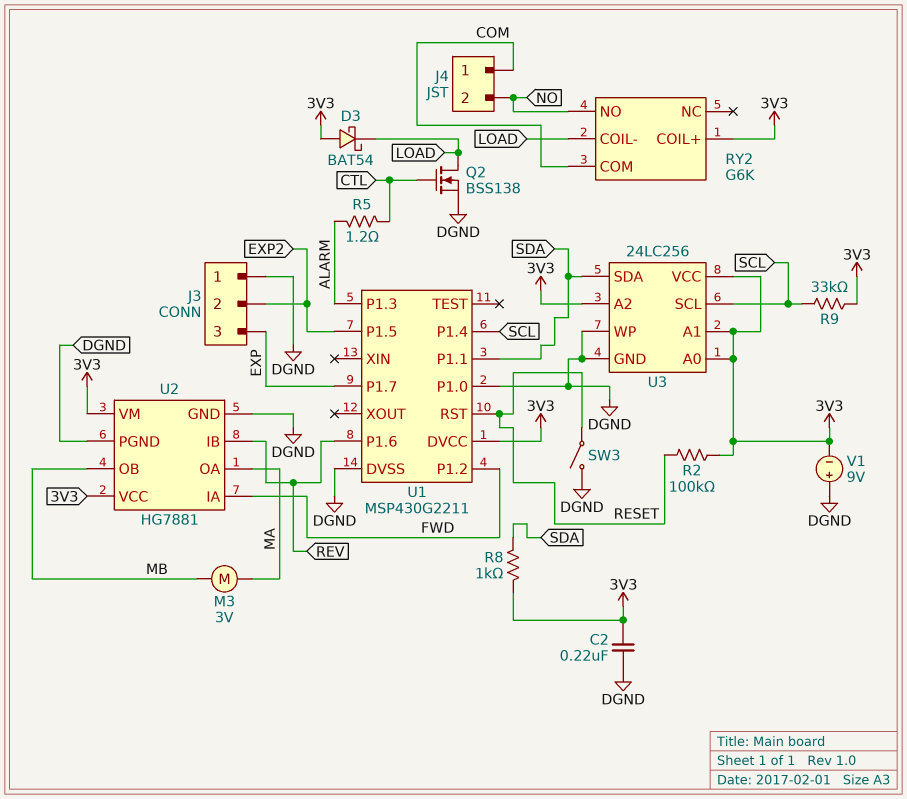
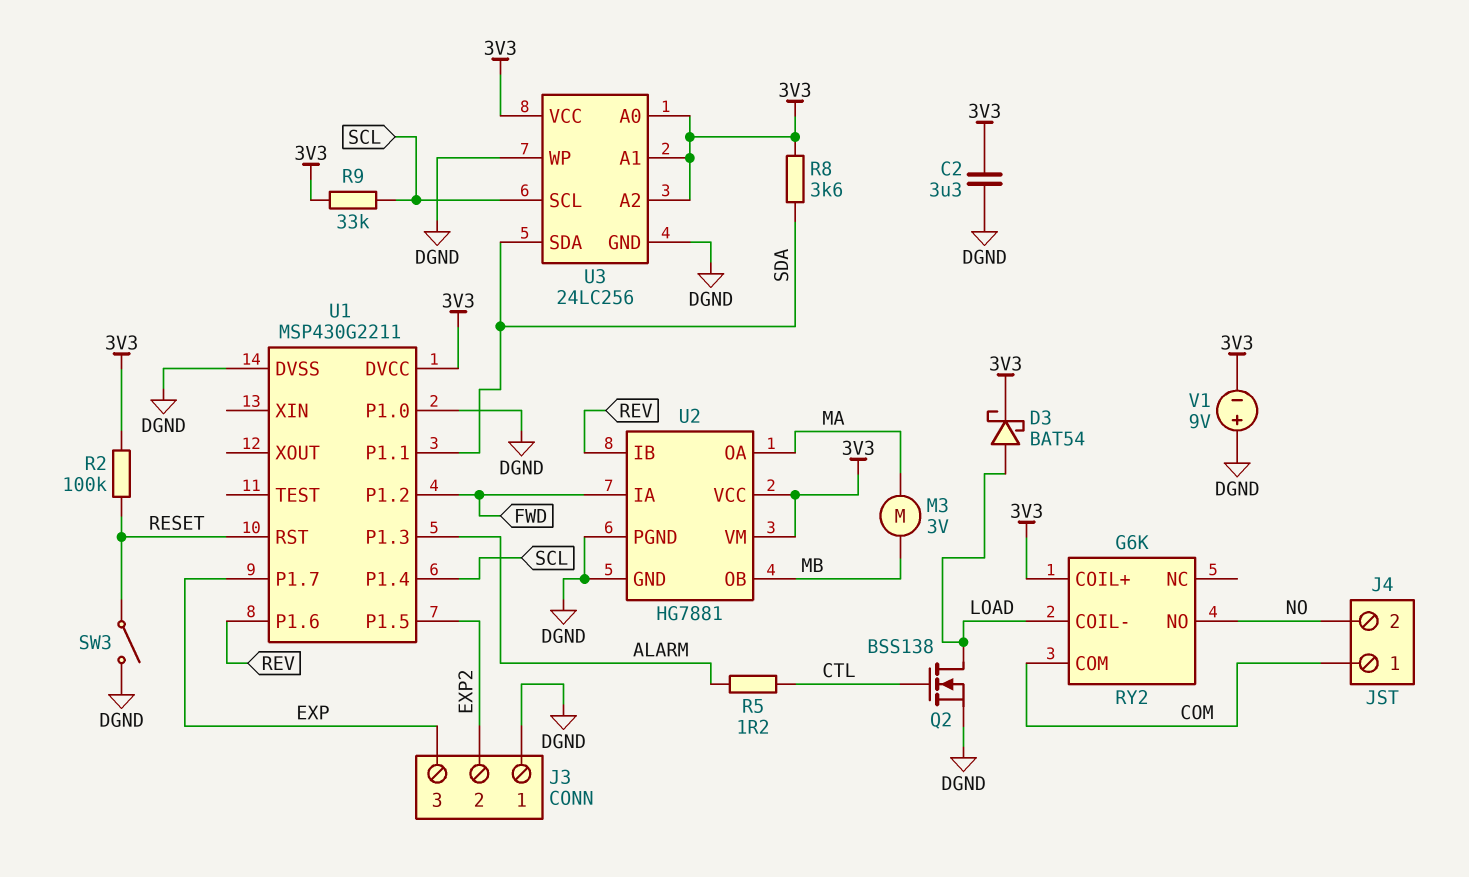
C2: 220nF (3V3, DGND) -> 3.3uF (3V3, DGND)
D3: schottky BAT54 (A 3V3, K LOAD) -> schottky BAT54 (A LOAD, K 3V3)
R8: 1k (3V3, SDA) -> 3.6k (3V3, SDA)

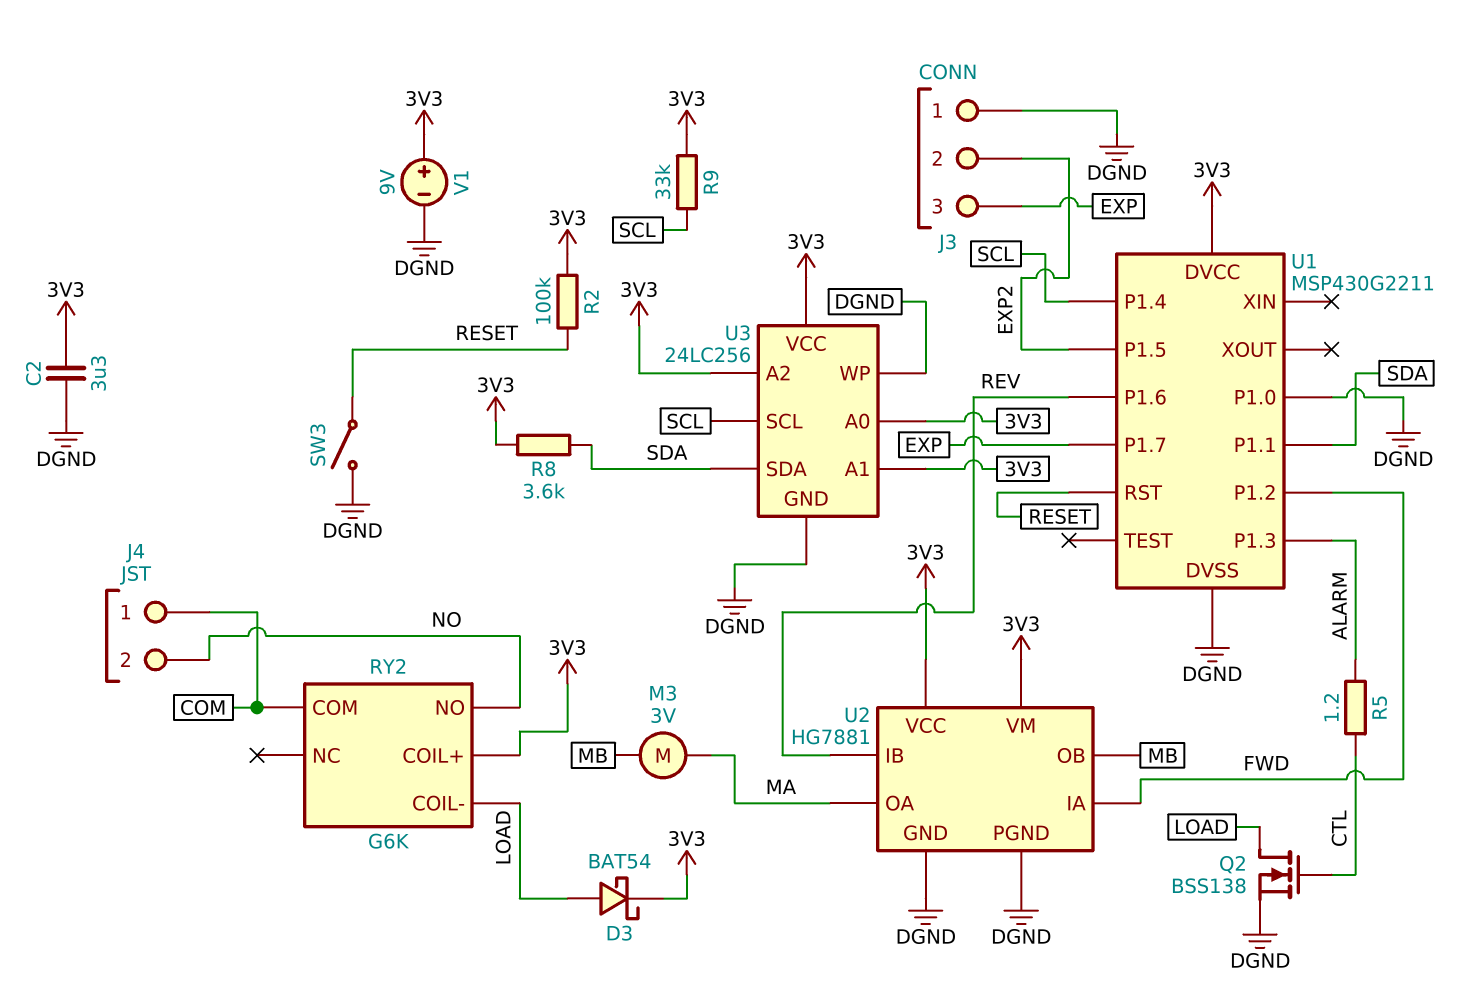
V1: 9V (plus DGND, minus 3V3) -> 9V (plus 3V3, minus DGND)

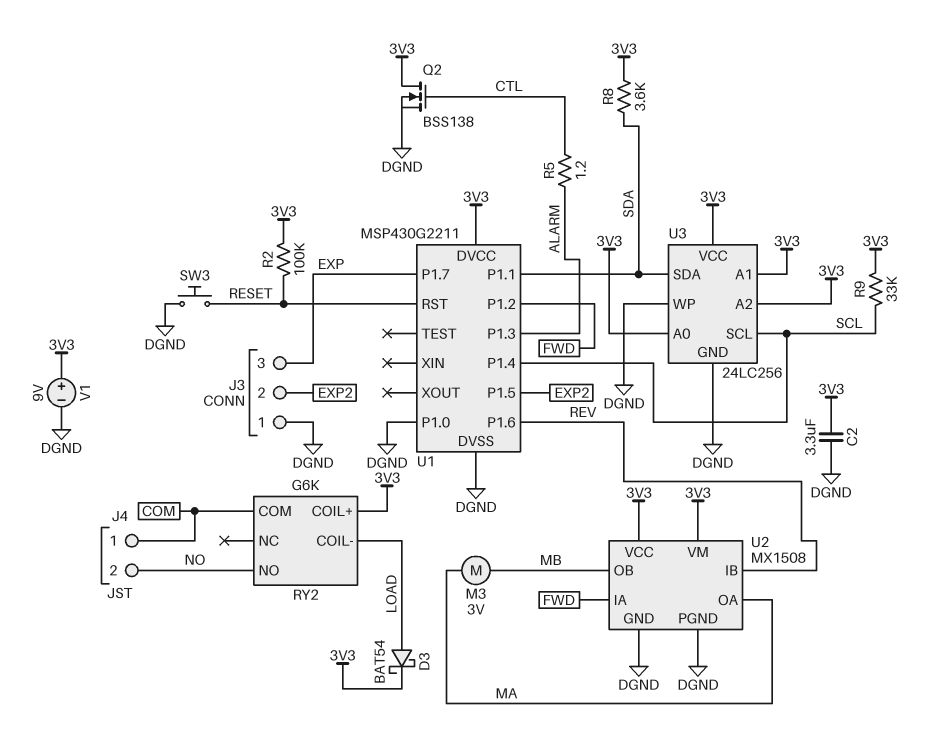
Q2: NMOS BSS138 (G CTL, D LOAD, S DGND) -> NMOS BSS138 (G CTL, D 3V3, S DGND)
SW3: switch (DGND, RESET) -> button (DGND, RESET)
U2: HG7881 -> MX1508

